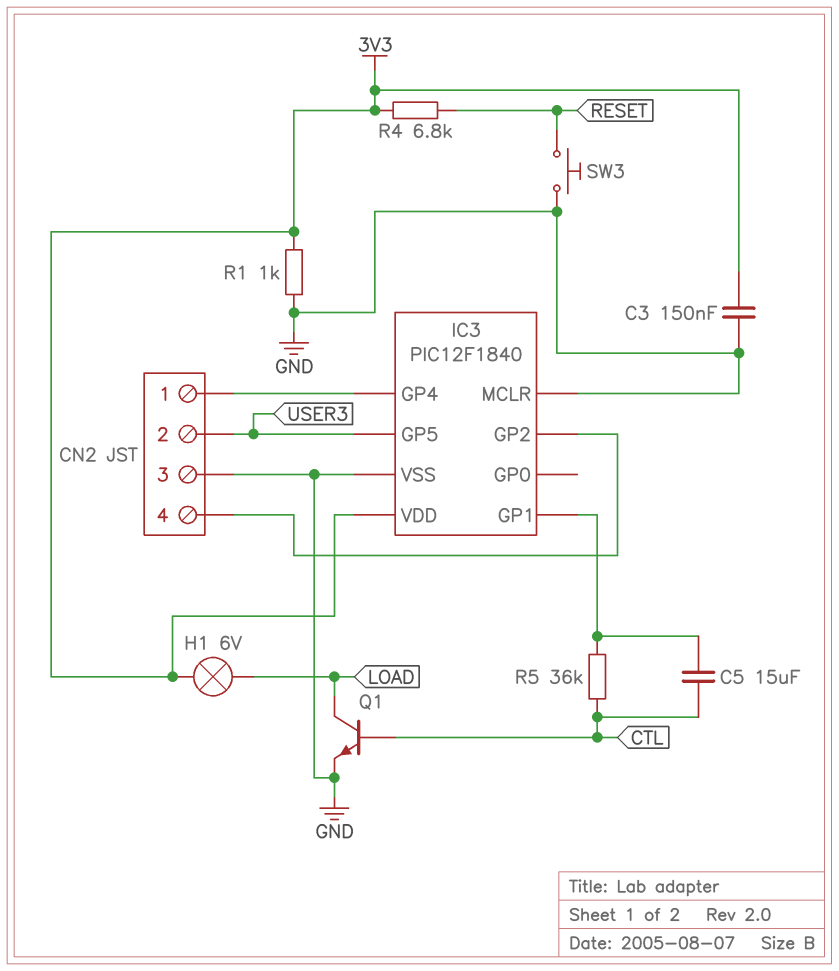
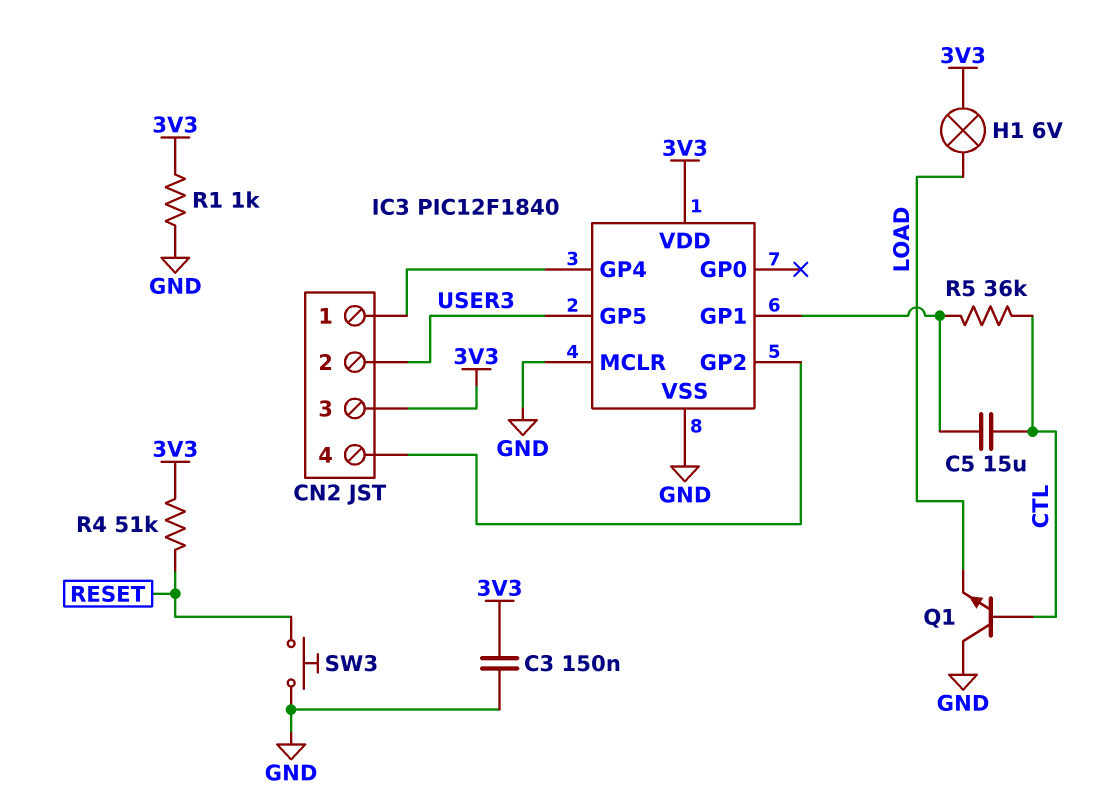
CN2 pin 3: GND -> 3V3
Q1: NPN (B CTL, C LOAD, E GND) -> NPN (B CTL, C GND, E LOAD)
R4: 6.8k (3V3, RESET) -> 51k (3V3, RESET)

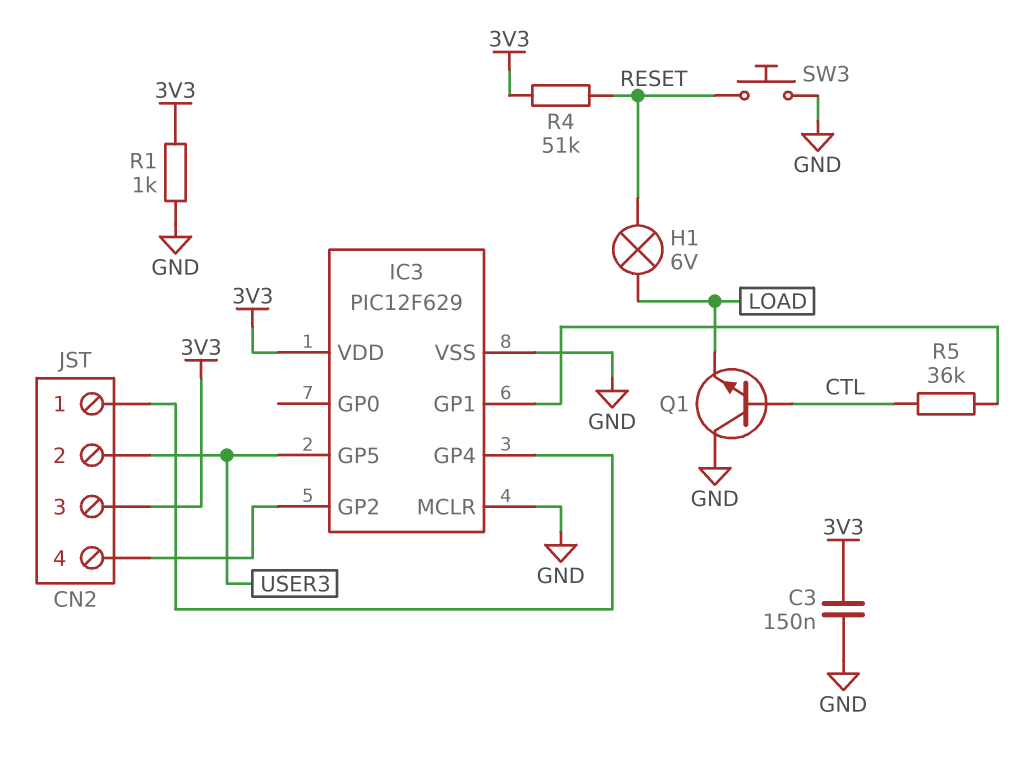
C5: 15uF (CTL, IC3/GP1) -> none
H1: lamp 6V (3V3, LOAD) -> lamp 6V (LOAD, RESET)
IC3: PIC12F1840 -> PIC12F629

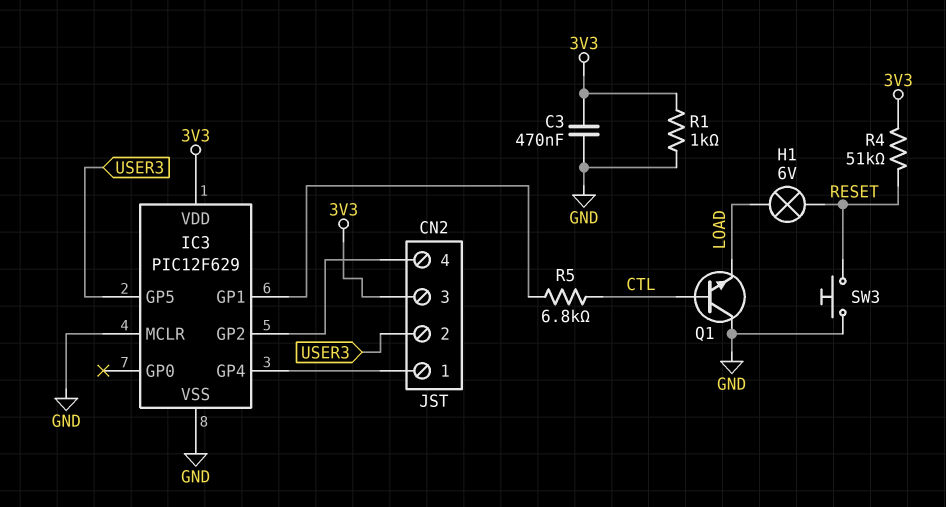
C3: 150nF (3V3, GND) -> 470nF (3V3, GND)
R5: 36k (CTL, IC3/GP1) -> 6.8k (CTL, IC3/GP1)

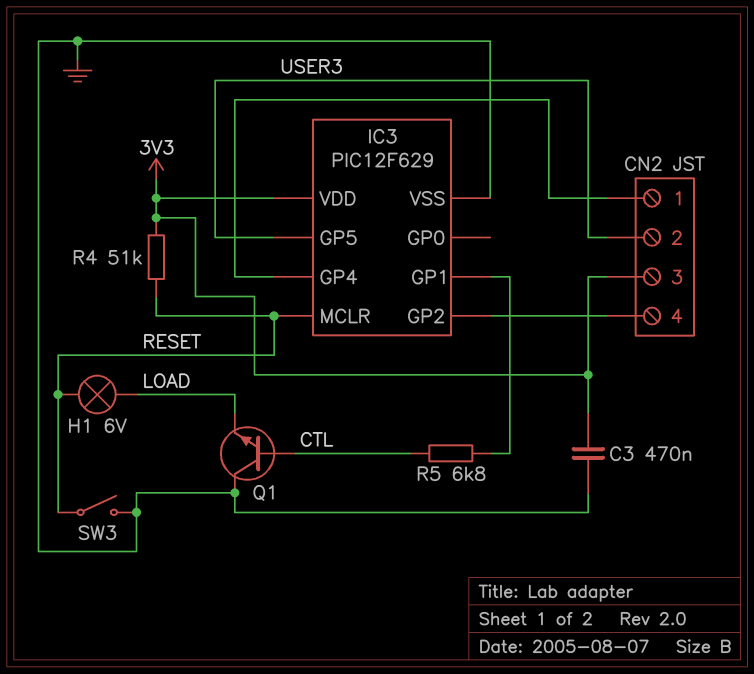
IC3 pin MCLR: GND -> RESET
R1: 1k (3V3, GND) -> none
SW3: button (GND, RESET) -> switch (GND, RESET)

